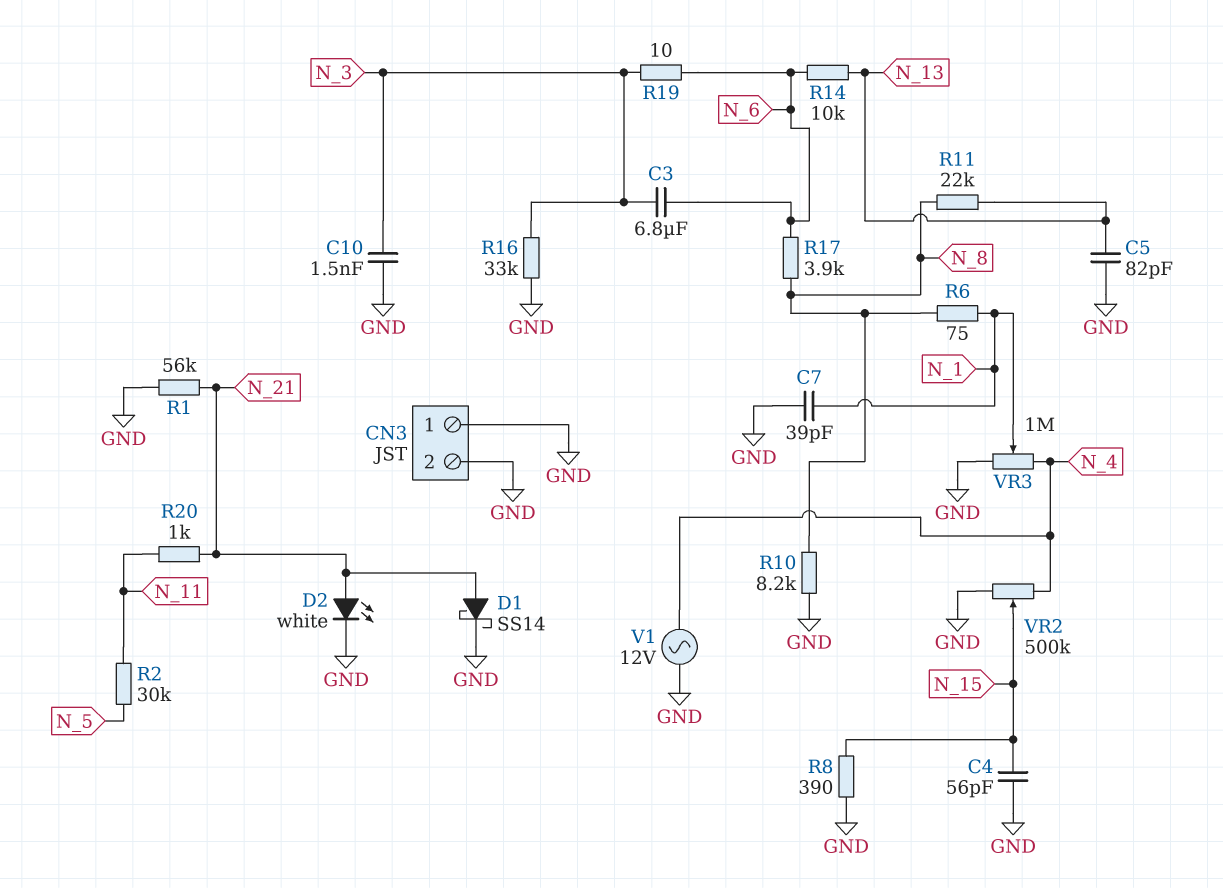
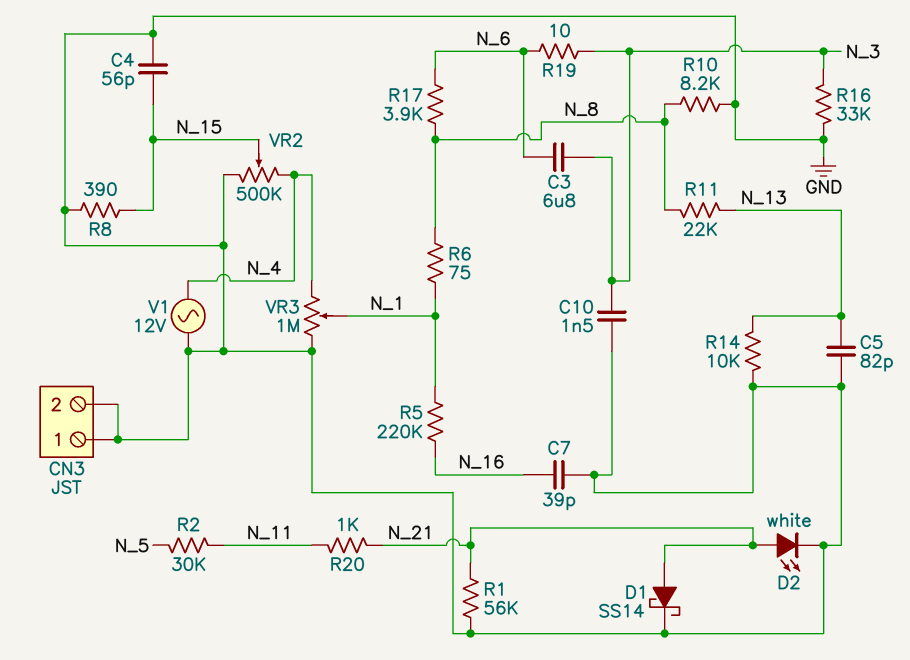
C7: 39pF (GND, N_1) -> 39pF (GND, N_16)
R5: none -> 220k (N_1, N_16)
R14: 10k (N_6, N_13) -> 10k (GND, N_13)

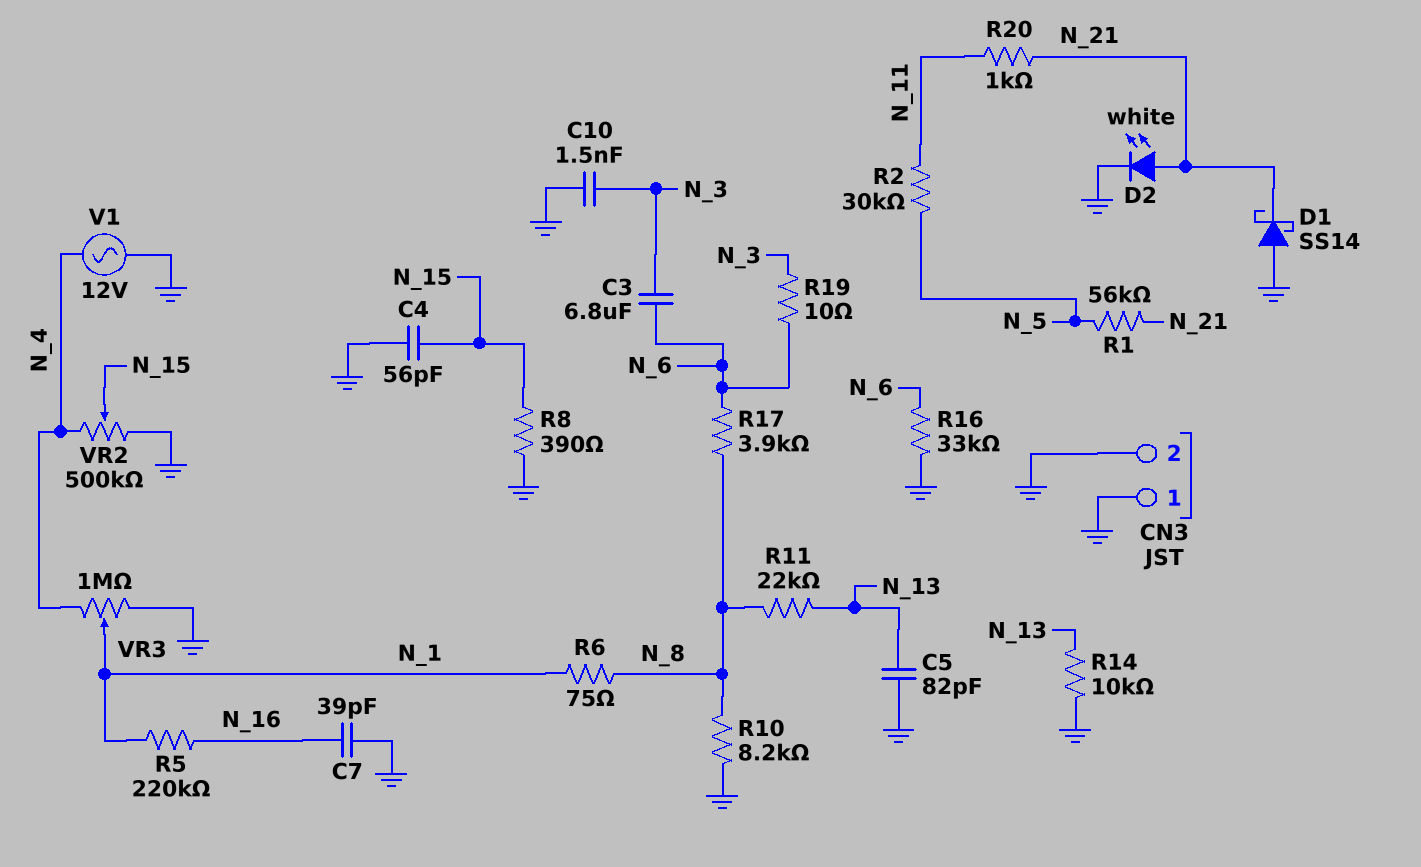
D1: schottky SS14 (A N_21, K GND) -> schottky SS14 (A GND, K N_21)
R1: 56k (GND, N_21) -> 56k (N_5, N_21)
R16: 33k (GND, N_3) -> 33k (GND, N_6)

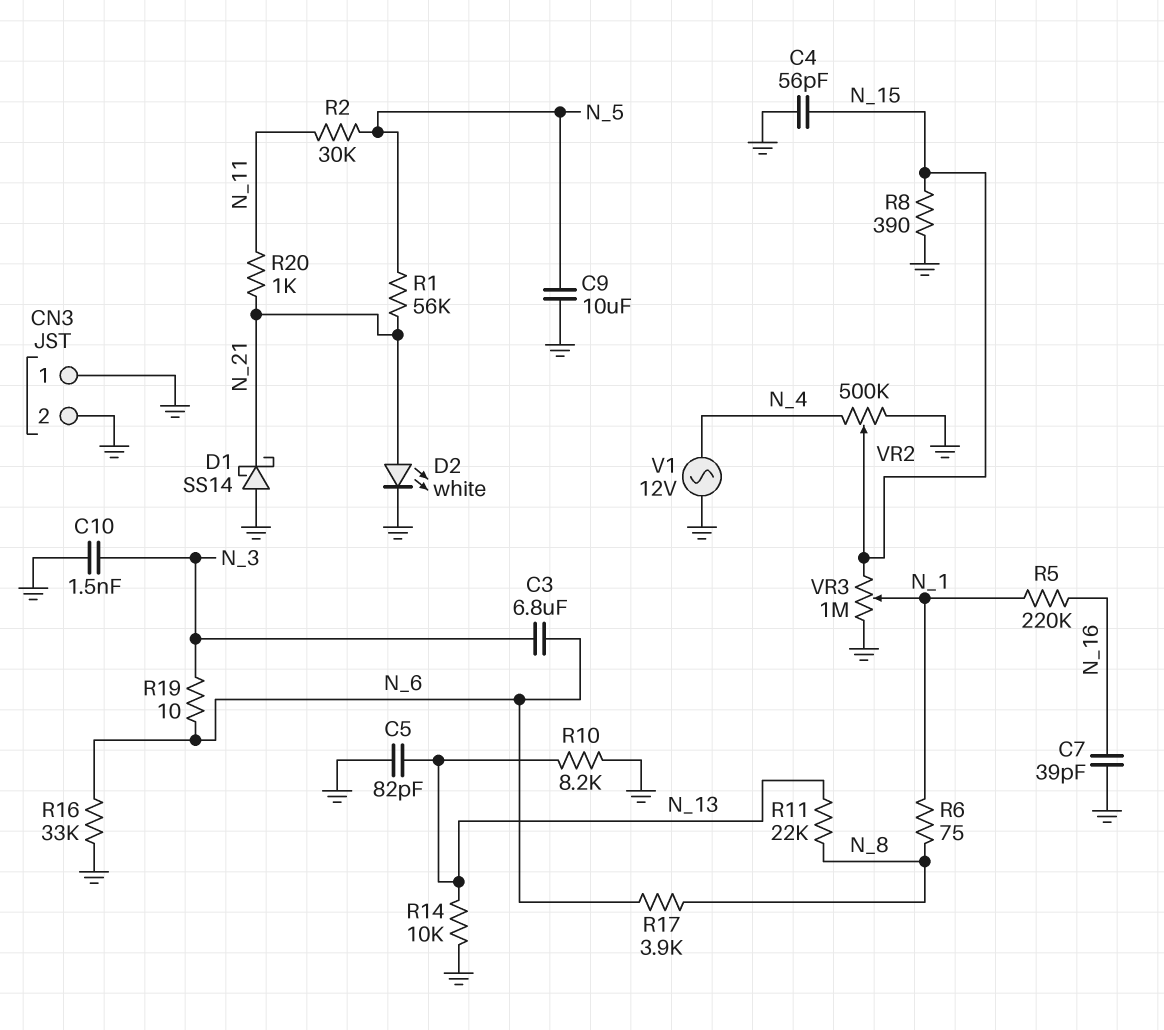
C9: none -> 10uF (GND, N_5)
R10: 8.2k (GND, N_8) -> 8.2k (GND, N_13)
VR3: 1M (GND, N_4, wiper N_1) -> 1M (GND, N_15, wiper N_1)

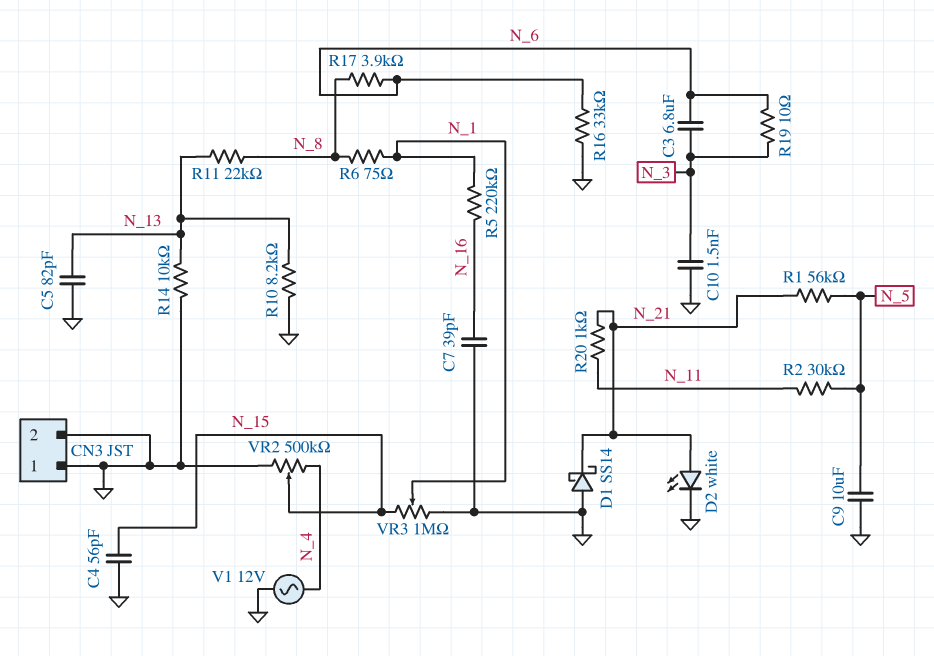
R8: 390 (GND, N_15) -> none

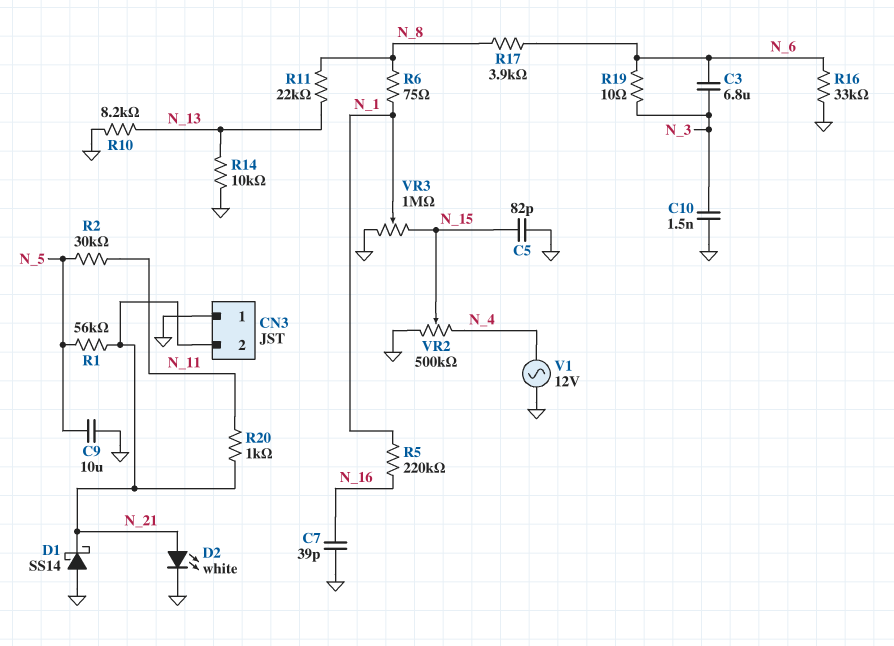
C4: 56pF (GND, N_15) -> none
C5: 82pF (GND, N_13) -> 82pF (GND, N_15)
CN3 pin 2: GND -> N_21

